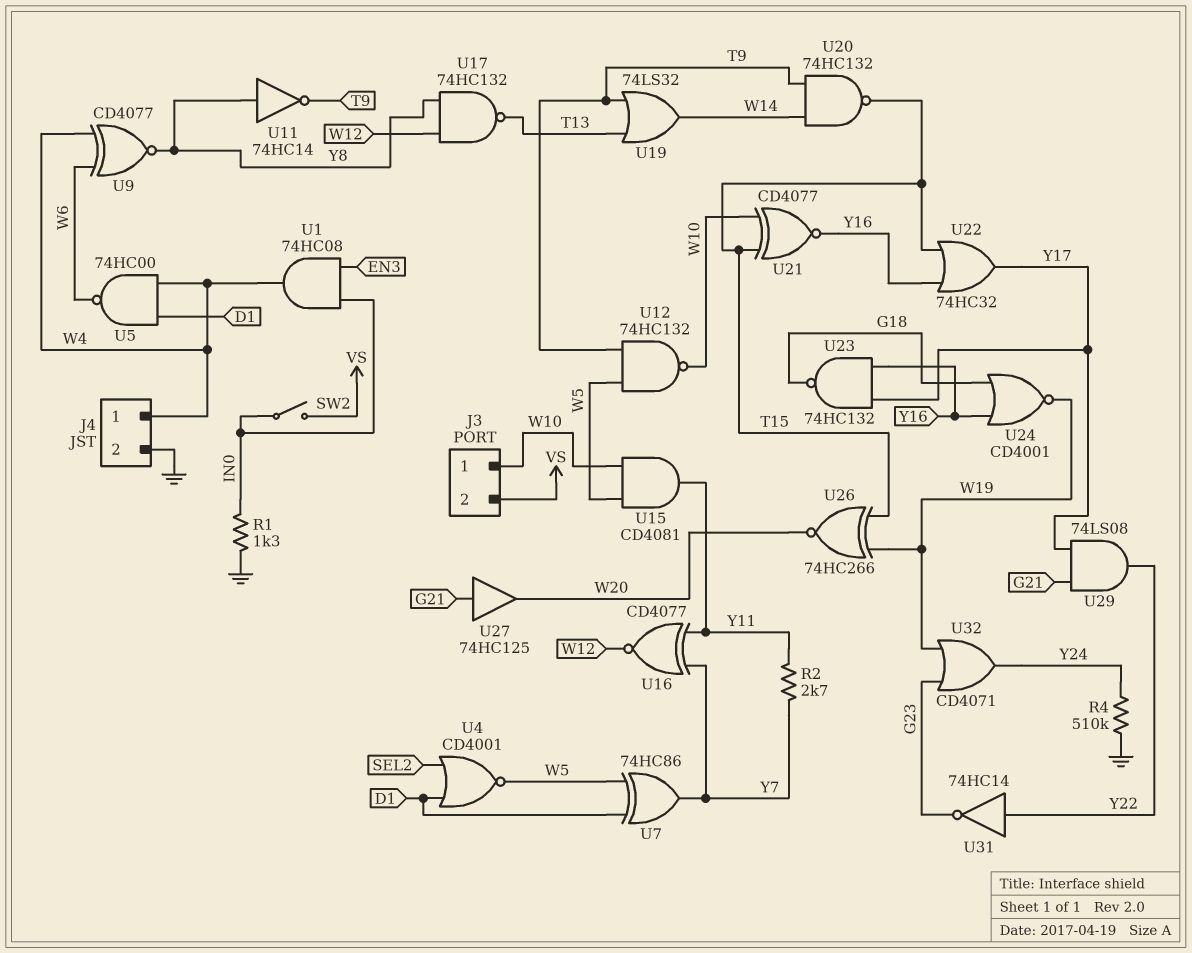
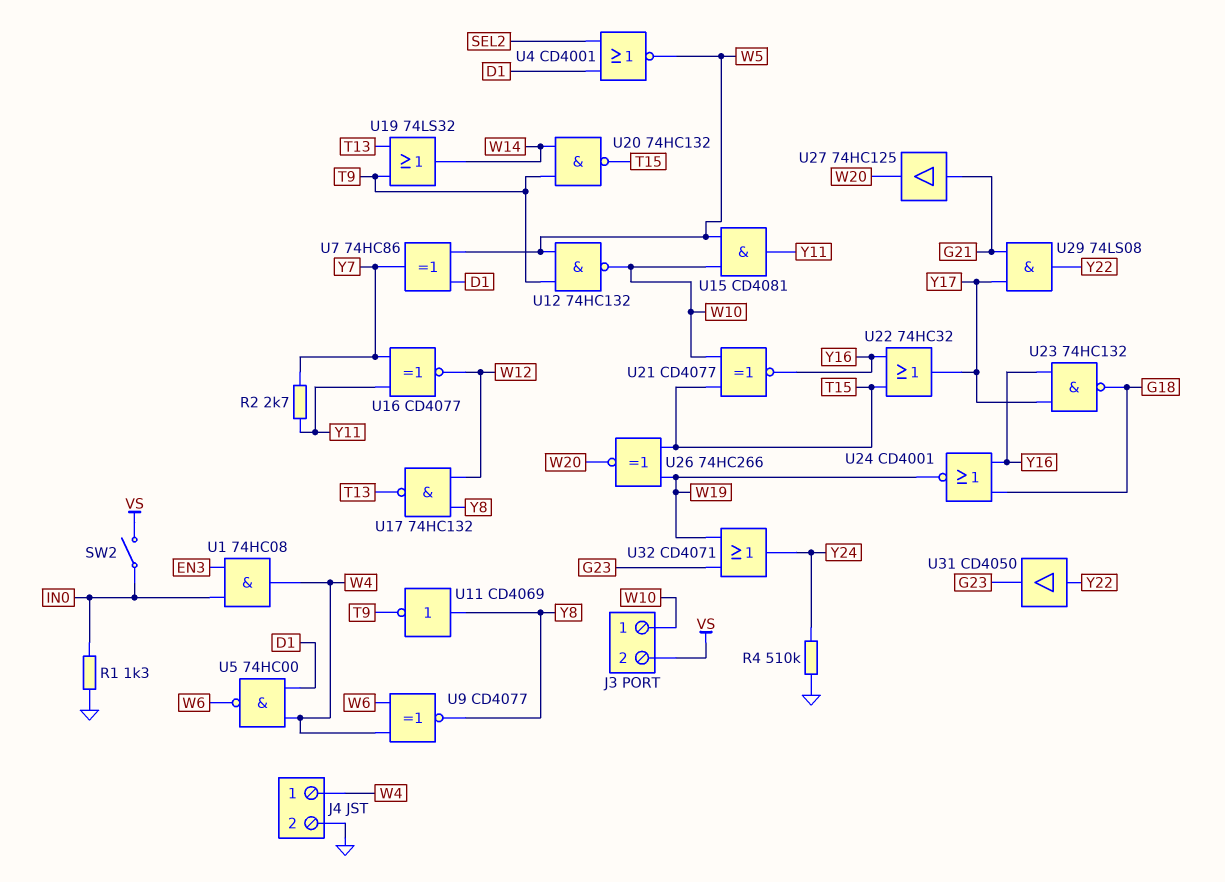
U11: NOT 74HC14 (in Y8, out T9) -> NOT CD4069 (in Y8, out T9)
U31: NOT 74HC14 (in Y22, out G23) -> buffer CD4050 (in Y22, out G23)

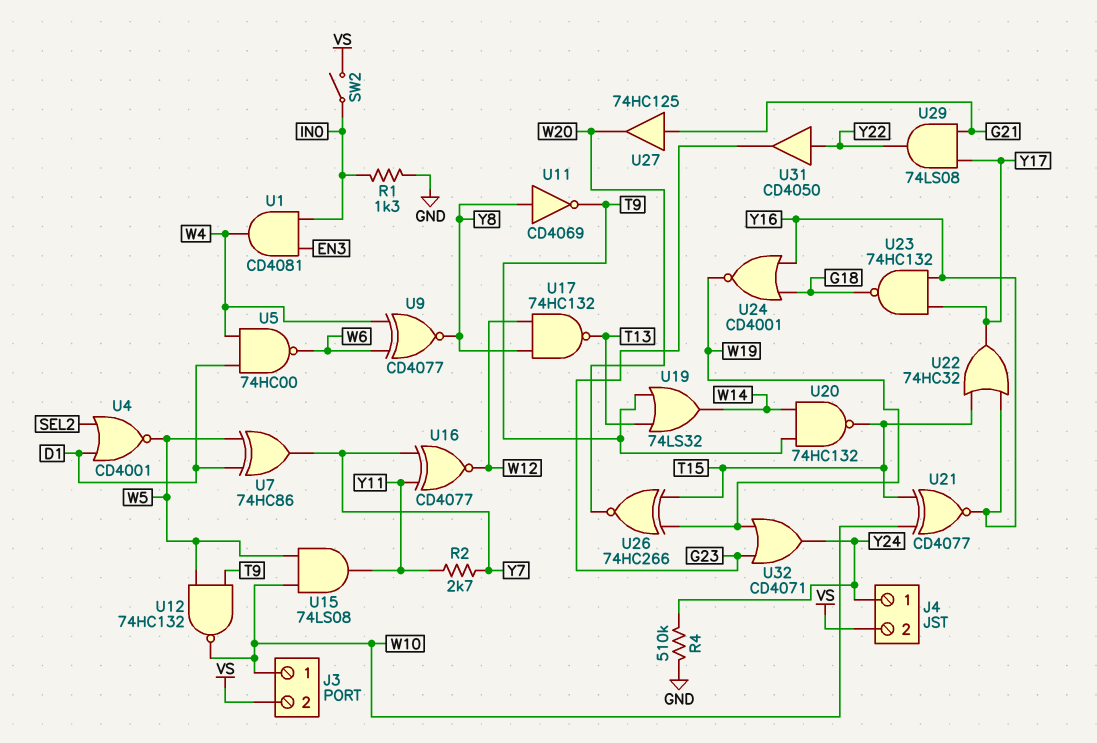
J4 pin 1: W4 -> Y24
J4 pin 2: GND -> VS
U1: AND 74HC08 (in EN3, in IN0, out W4) -> AND CD4081 (in EN3, in IN0, out W4)
U15: AND CD4081 (in W5, in W10, out Y11) -> AND 74LS08 (in W5, in W10, out Y11)

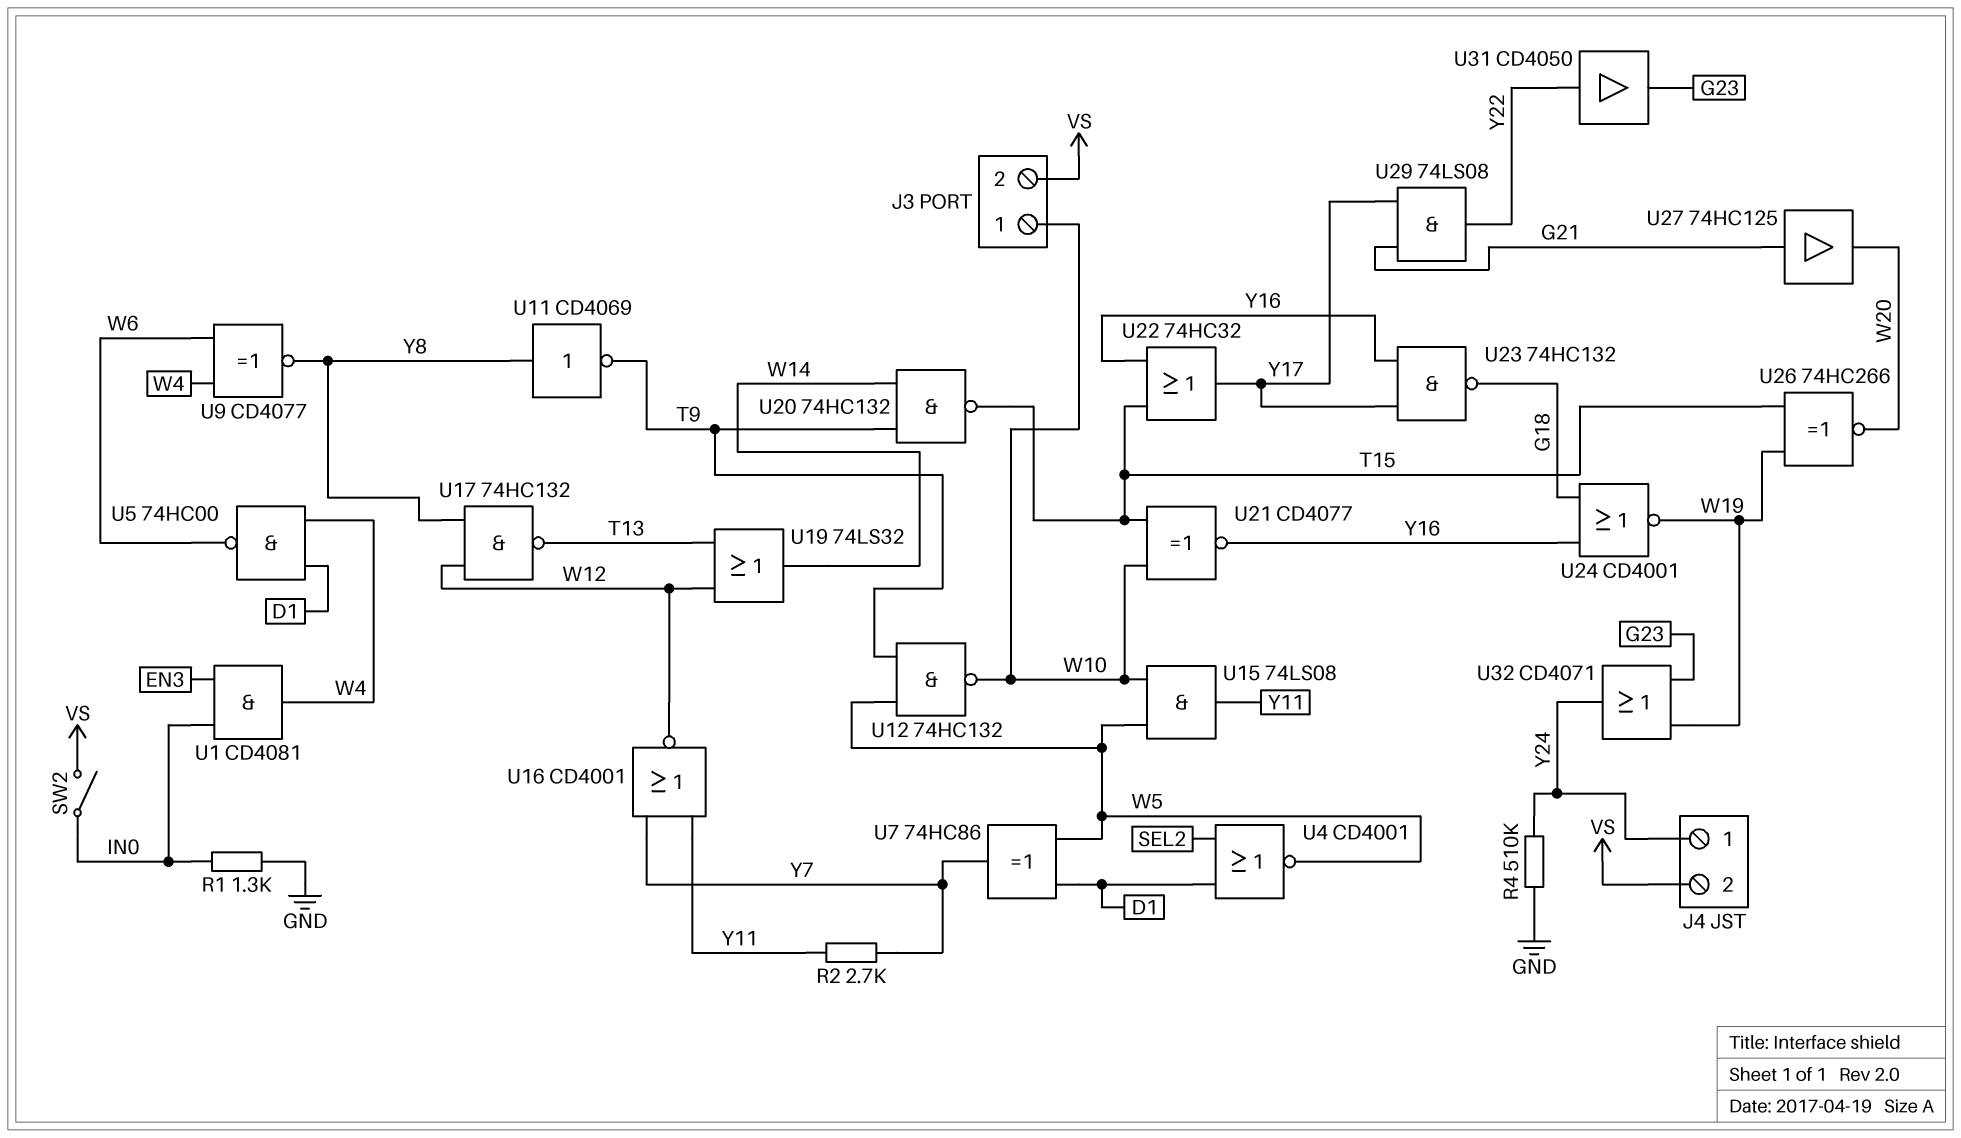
U16: XNOR CD4077 (in Y7, in Y11, out W12) -> NOR CD4001 (in Y7, in Y11, out W12)
U19: OR 74LS32 (in T9, in T13, out W14) -> OR 74LS32 (in T13, in W12, out W14)

